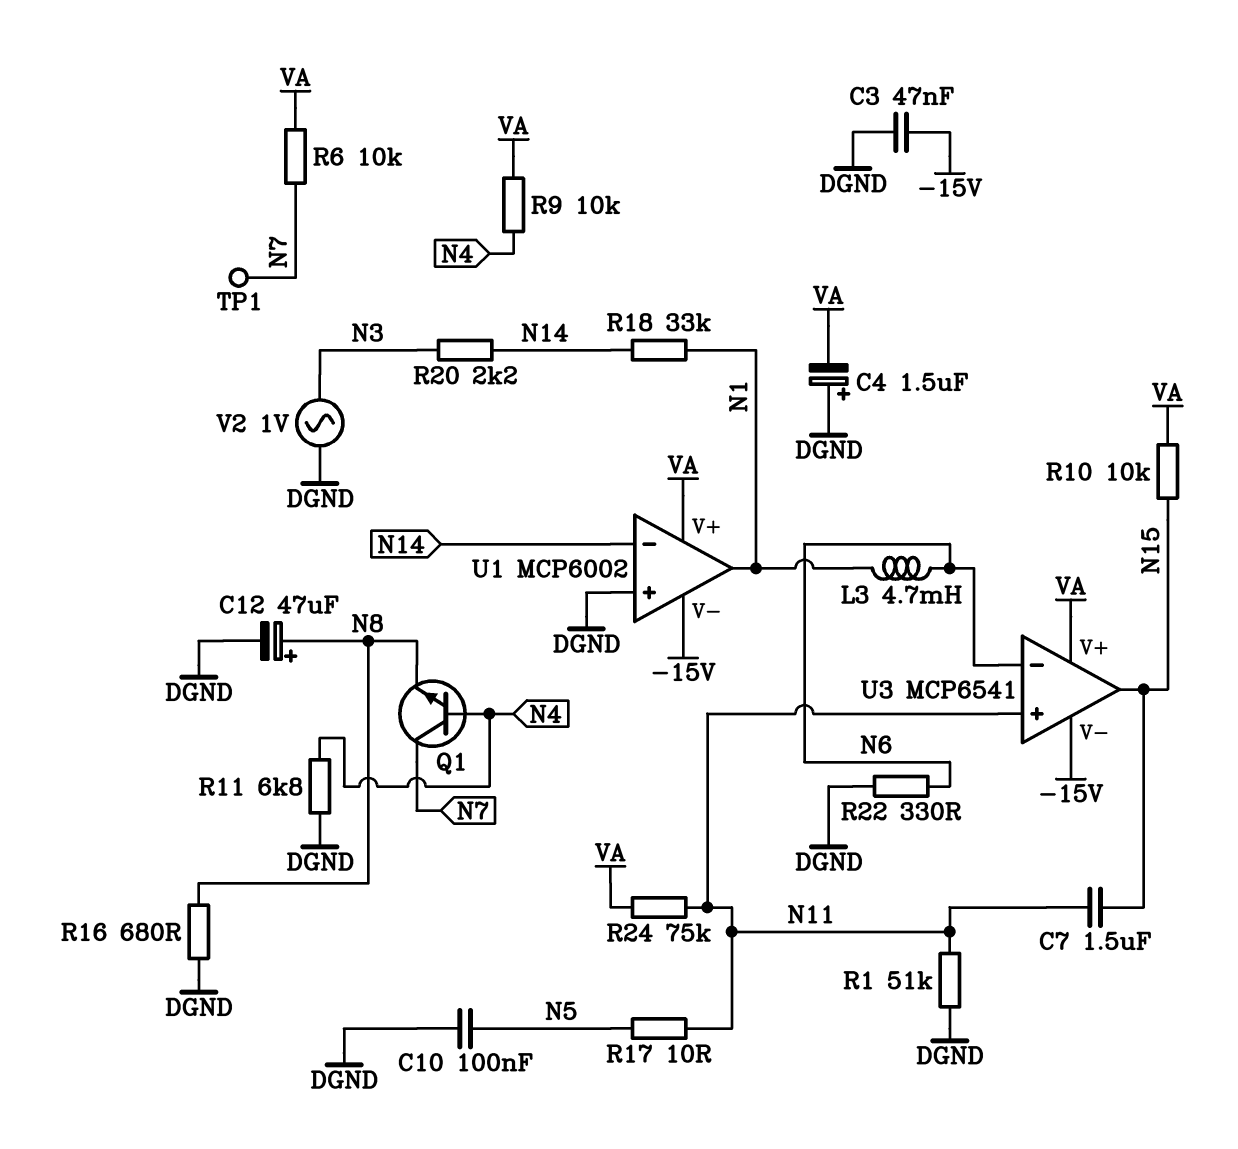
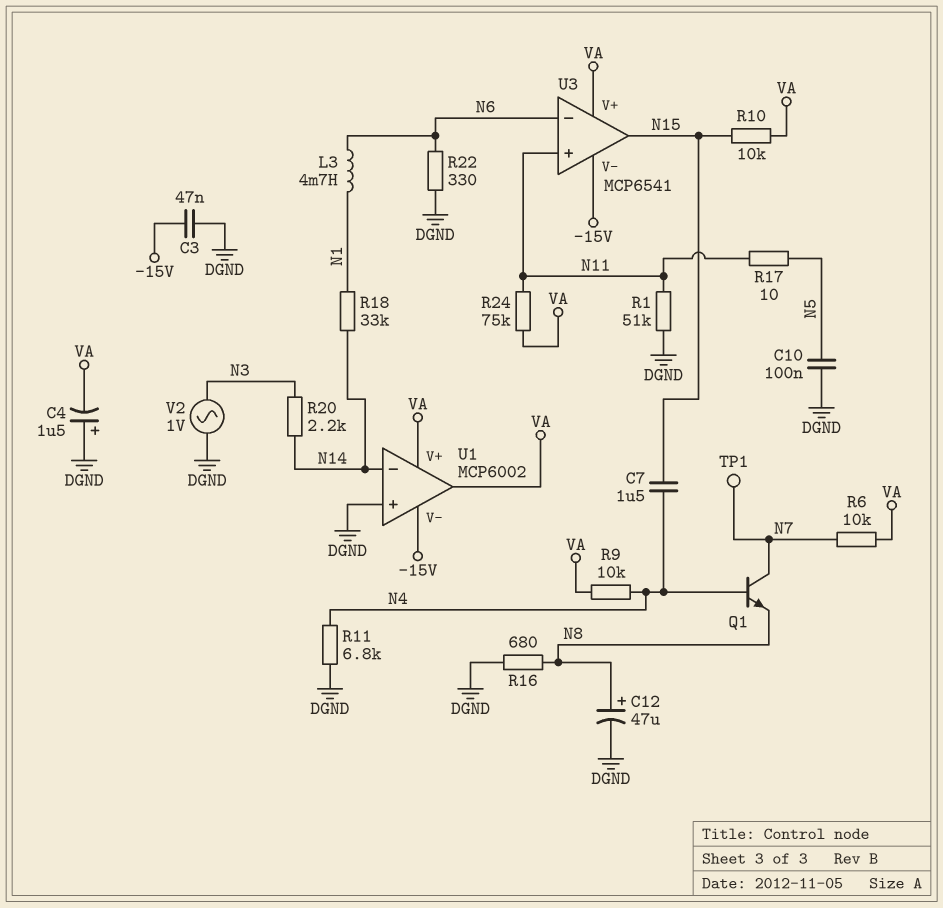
C7: 1.5uF (N11, N15) -> 1.5uF (N4, N15)
U1 pin out: N1 -> VA

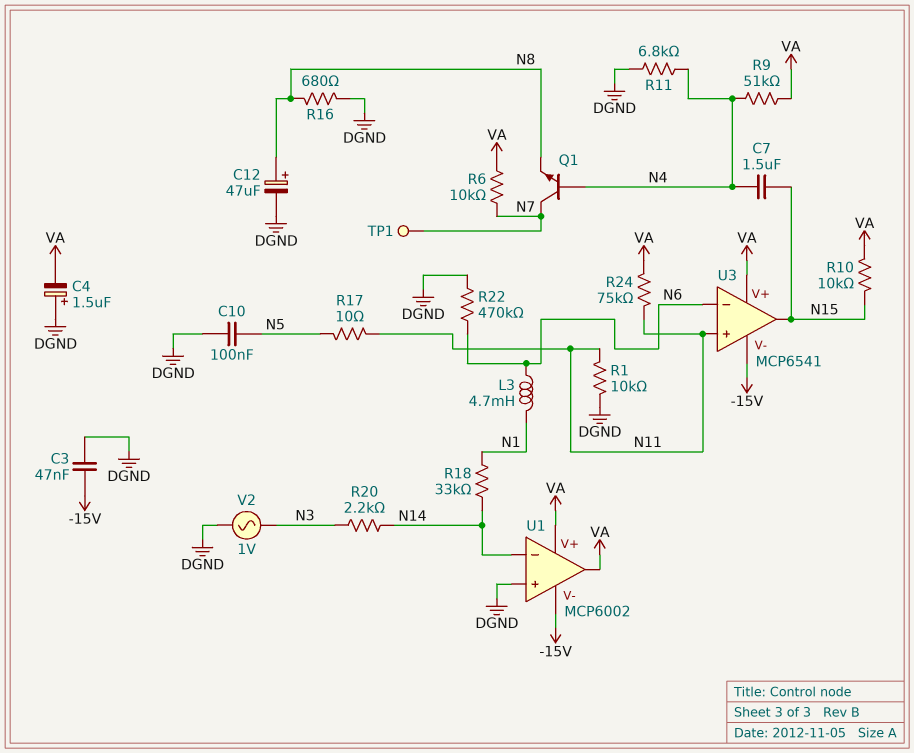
R1: 51k (DGND, N11) -> 10k (DGND, N11)
R9: 10k (N4, VA) -> 51k (N4, VA)
R22: 330 (DGND, N6) -> 470k (DGND, N6)

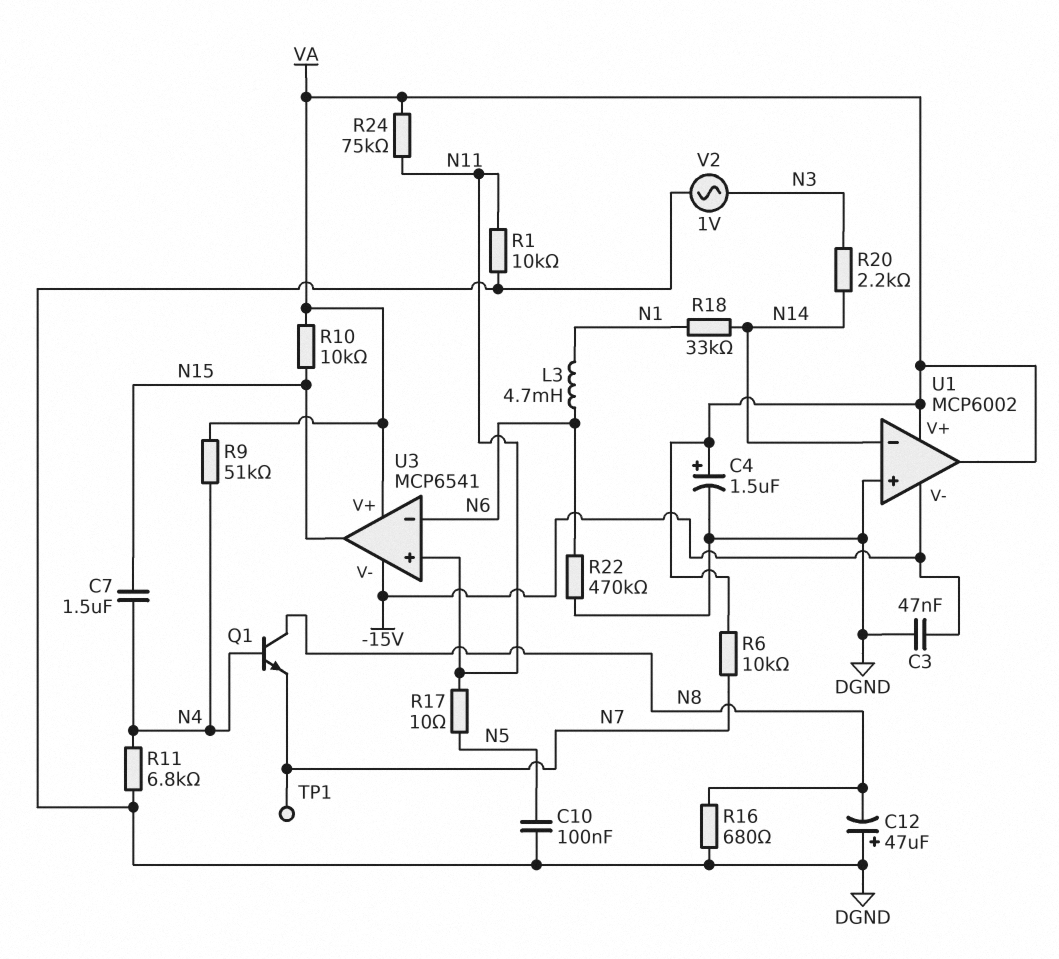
C4: 1.5uF (plus DGND, minus VA) -> 1.5uF (plus VA, minus DGND)
C12: 47uF (plus N8, minus DGND) -> 47uF (plus DGND, minus N8)
Q1: NPN (B N4, C N7, E N8) -> NPN (B N4, C N8, E N7)

